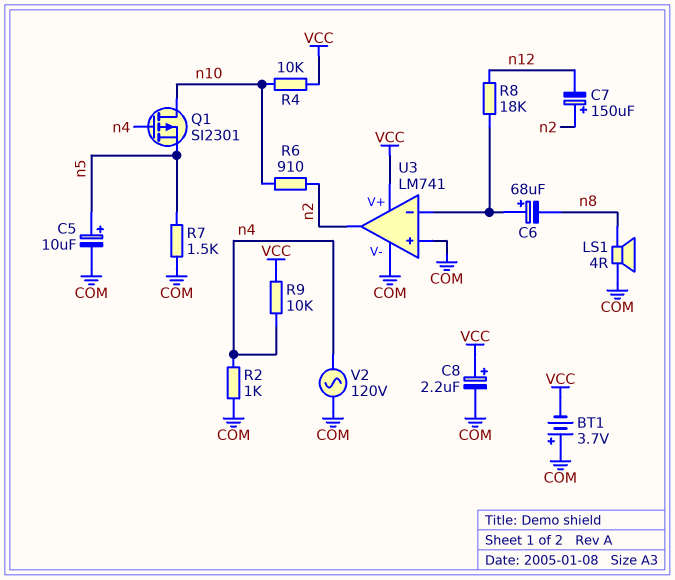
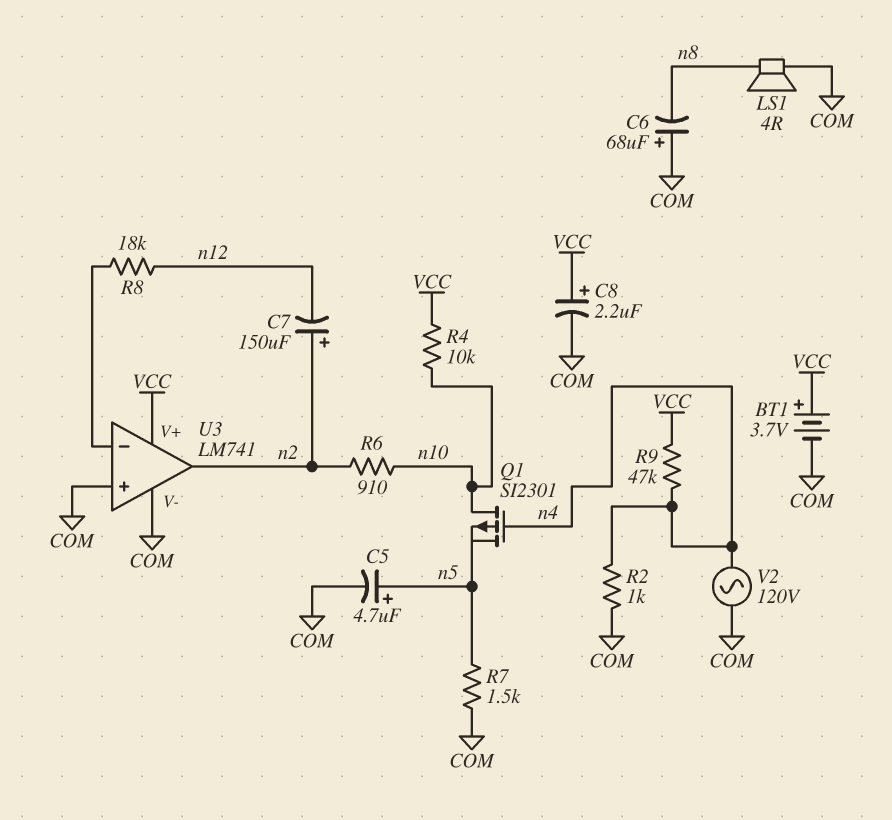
BT1: 3.7V (plus COM, minus VCC) -> 3.7V (plus VCC, minus COM)
C5: 10uF (plus n5, minus COM) -> 4.7uF (plus n5, minus COM)
C6: 68uF (plus U3/in-, minus n8) -> 68uF (plus COM, minus n8)
R9: 10k (VCC, n4) -> 47k (VCC, n4)

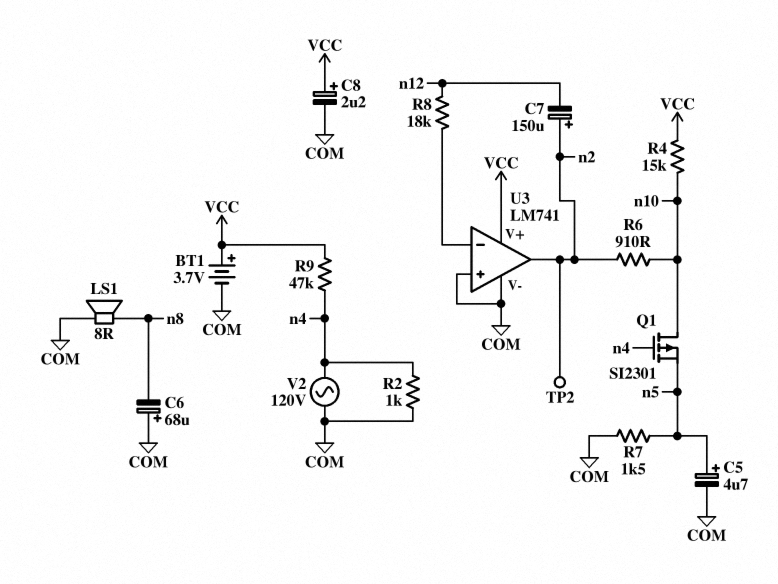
LS1: speaker 4R (COM, n8) -> speaker 8R (COM, n8)
R4: 10k (VCC, n10) -> 15k (VCC, n10)
TP2: none -> test point (n2)

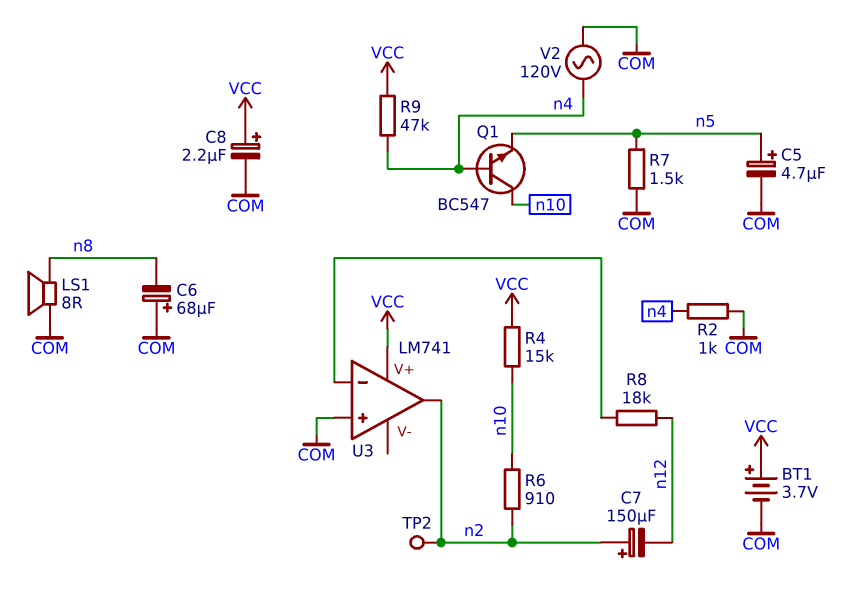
Q1: PMOS SI2301 (G n4, D n10, S n5) -> NPN BC547 (B n4, C n10, E n5)
U3 pin V-: COM -> none

